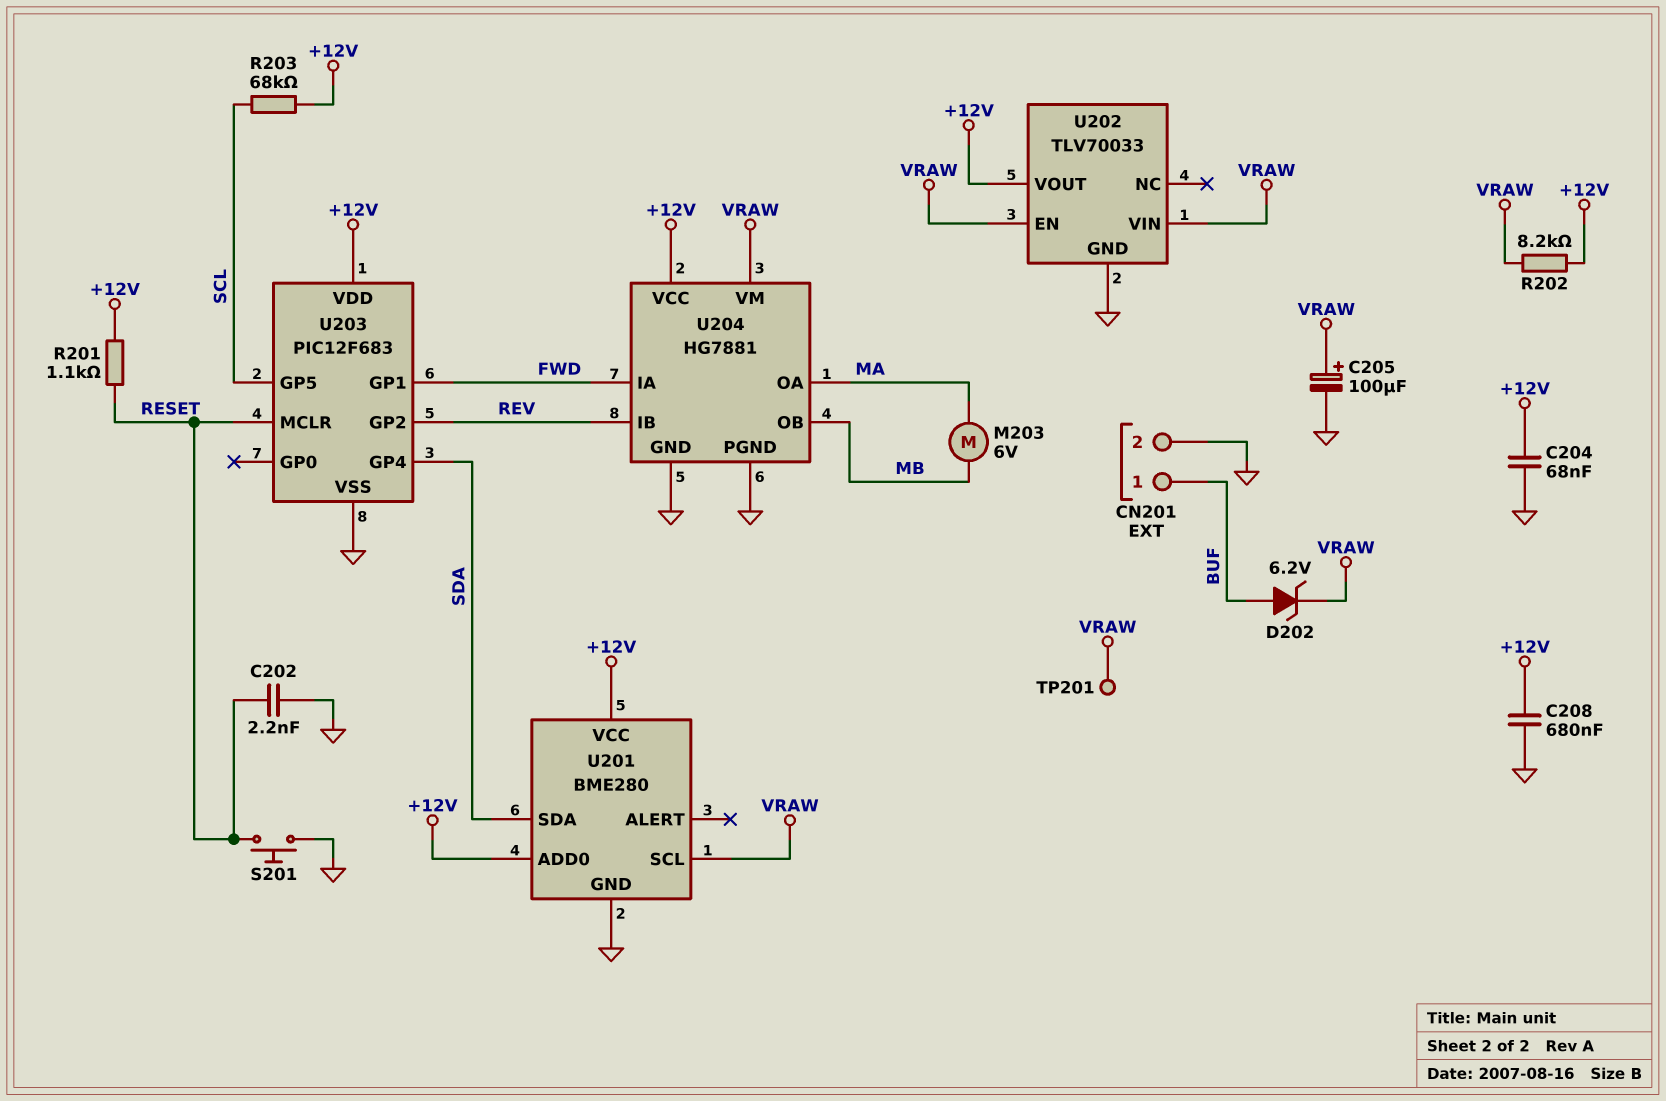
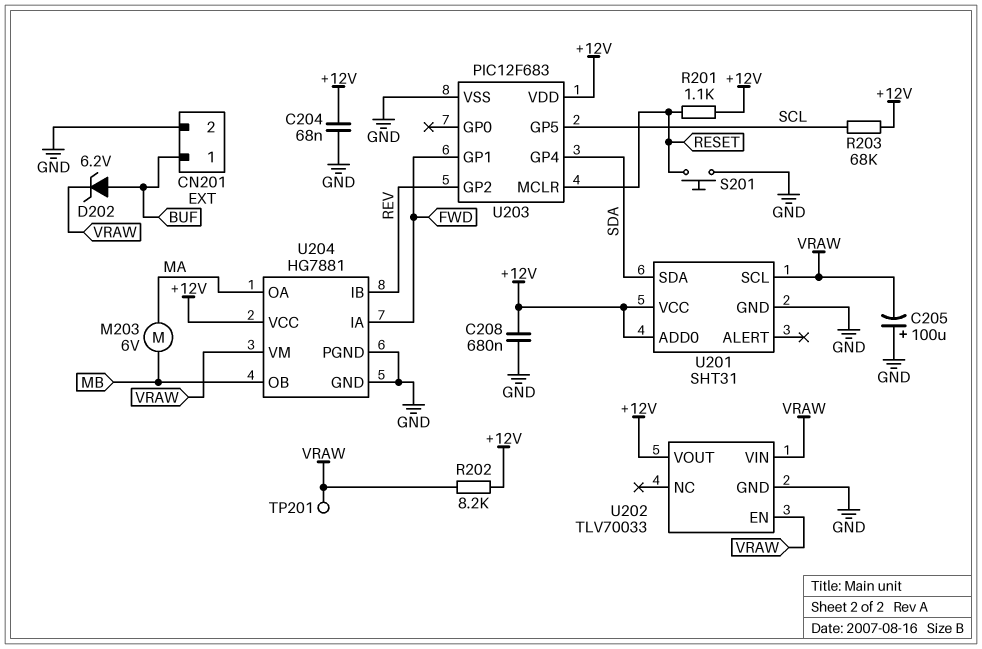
C202: 2.2nF (GND, RESET) -> none
C205: 100uF (plus VRAW, minus GND) -> 100uF (plus GND, minus VRAW)
U201: BME280 -> SHT31

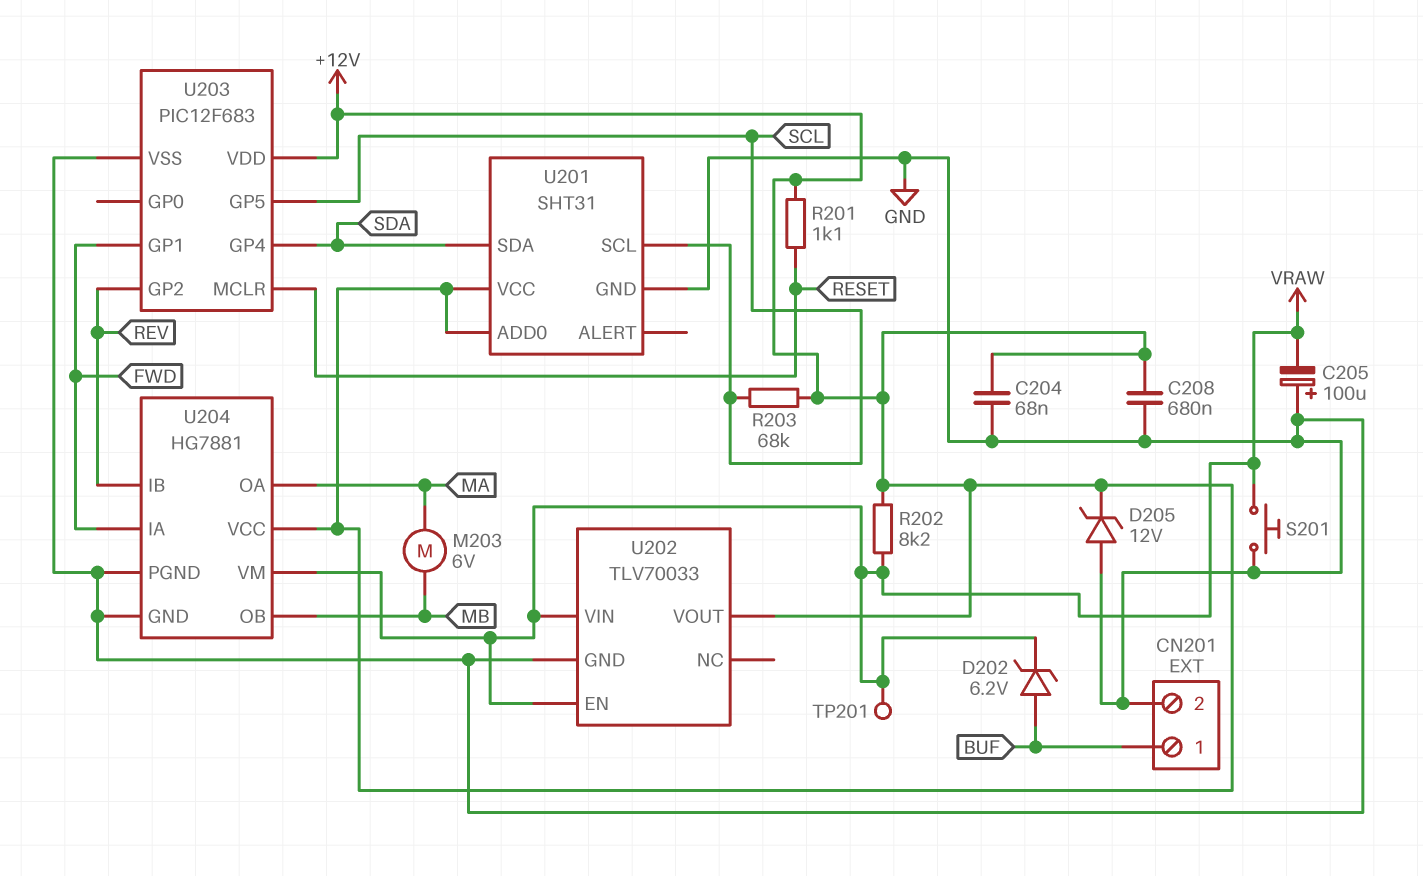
D205: none -> zener 12V (A GND, K +12V)
S201: button (GND, RESET) -> button (GND, VRAW)
U201 pin SCL: VRAW -> SCL

